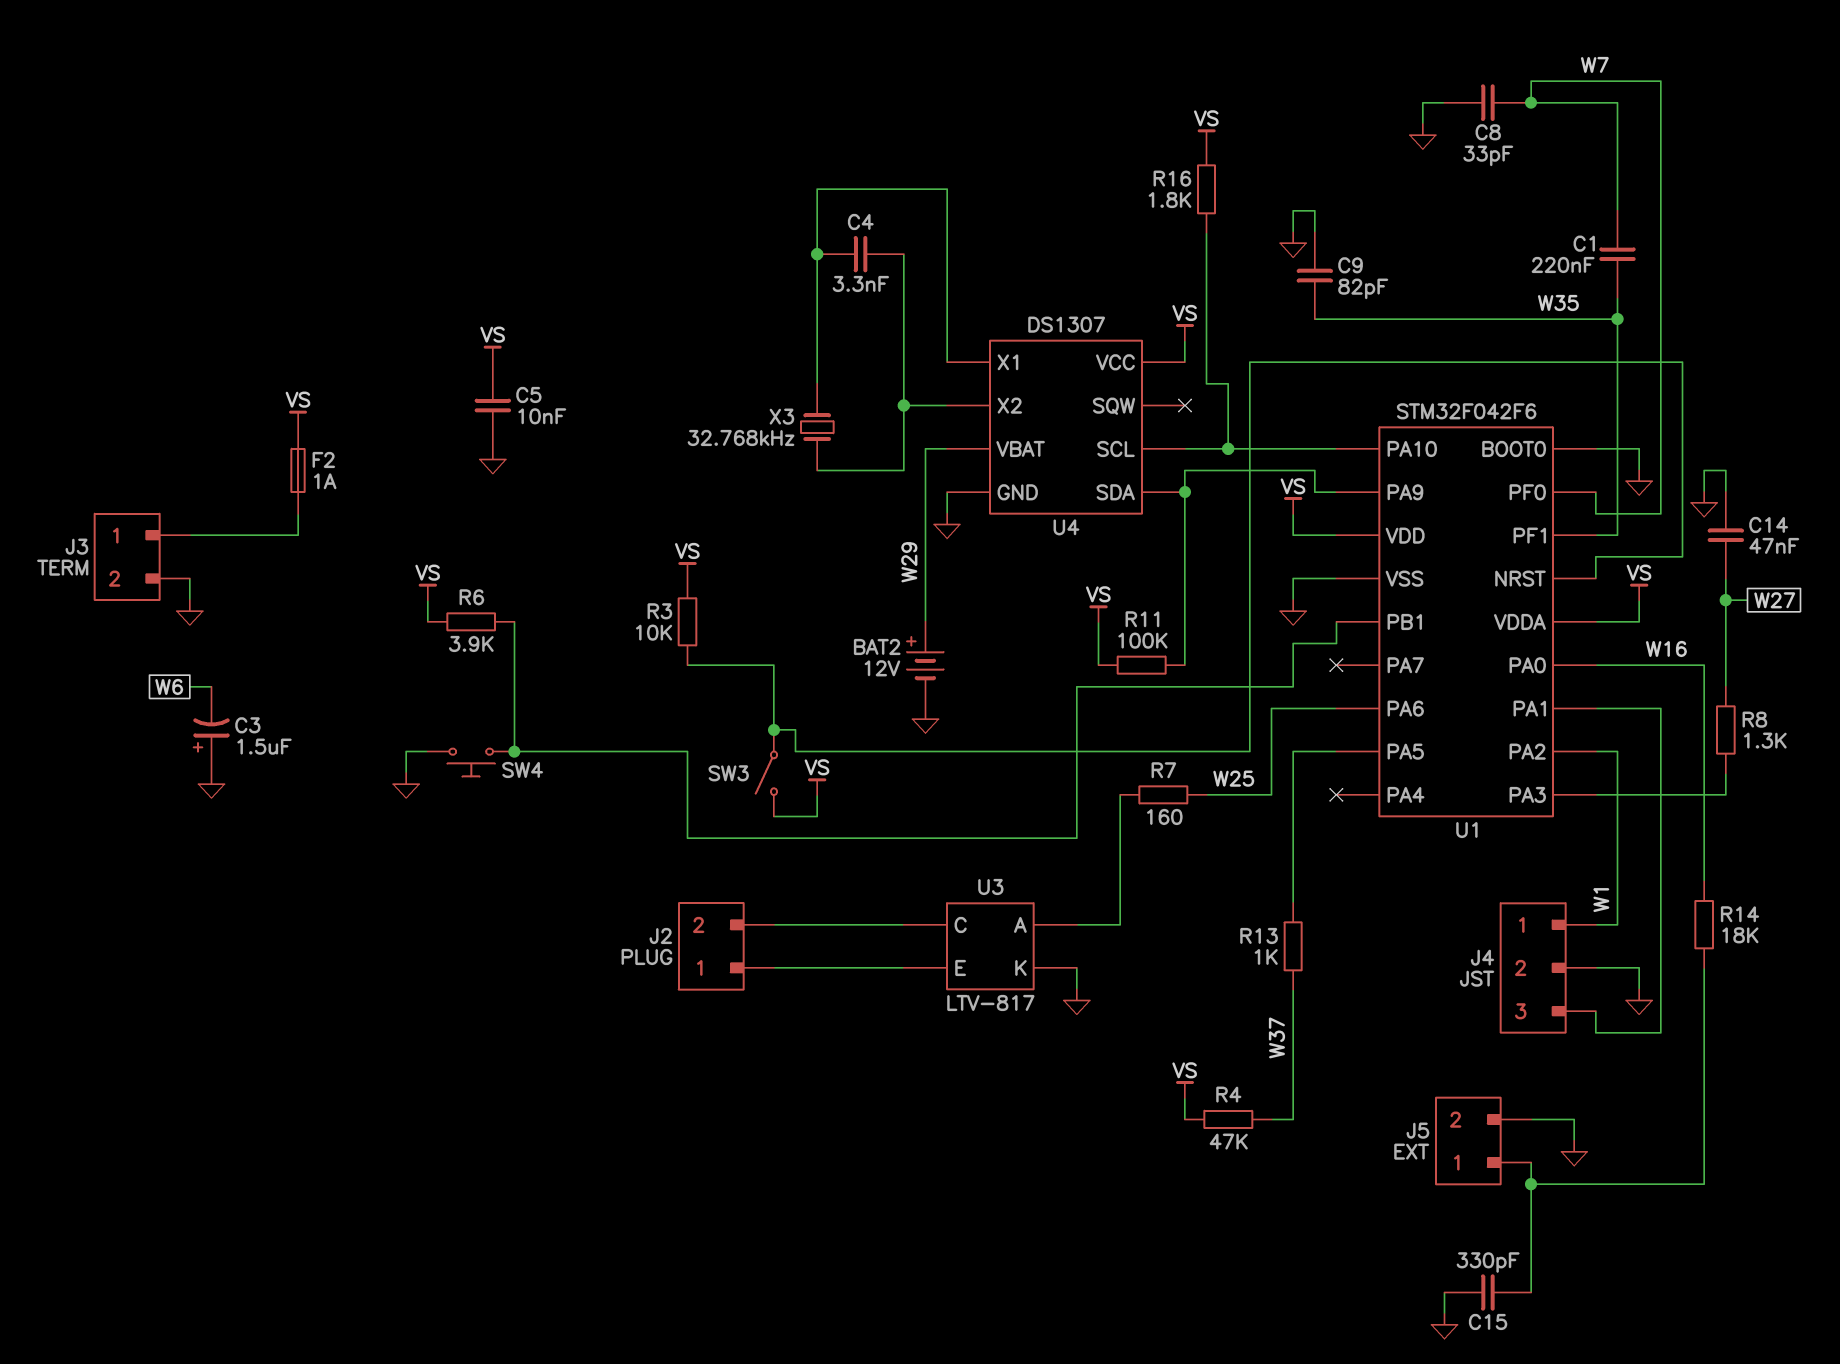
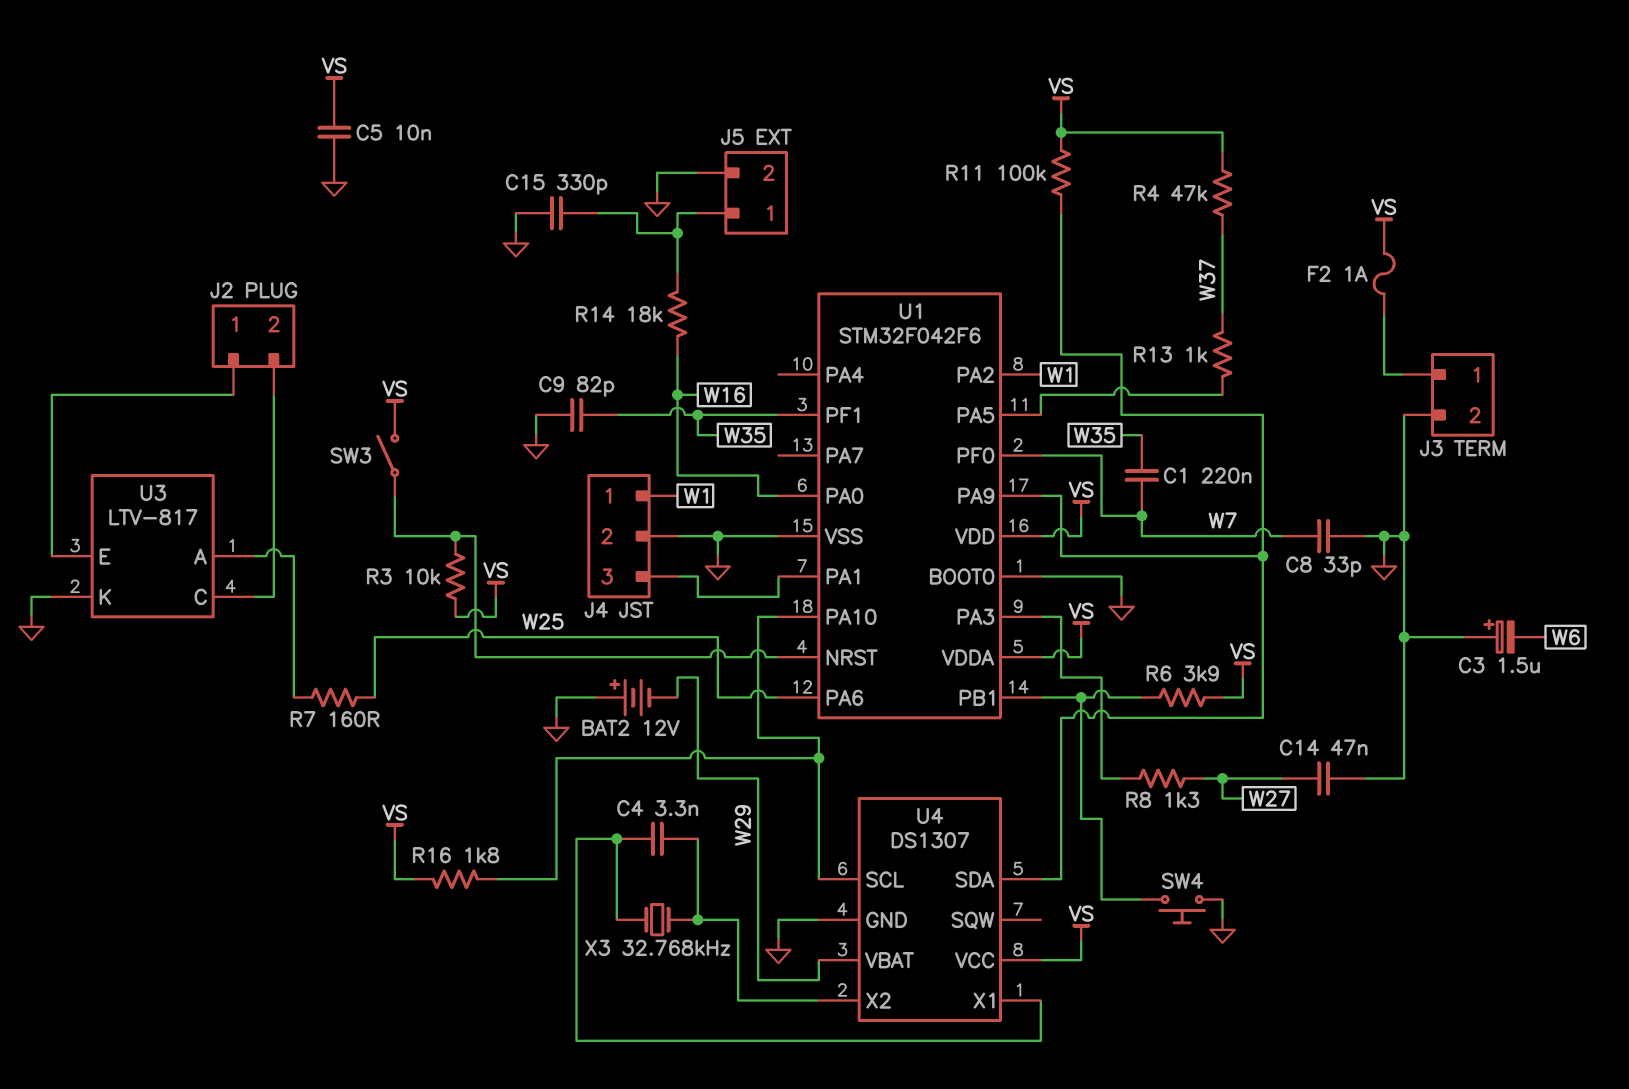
BAT2: 12V (plus W29, minus GND) -> 12V (plus GND, minus W29)

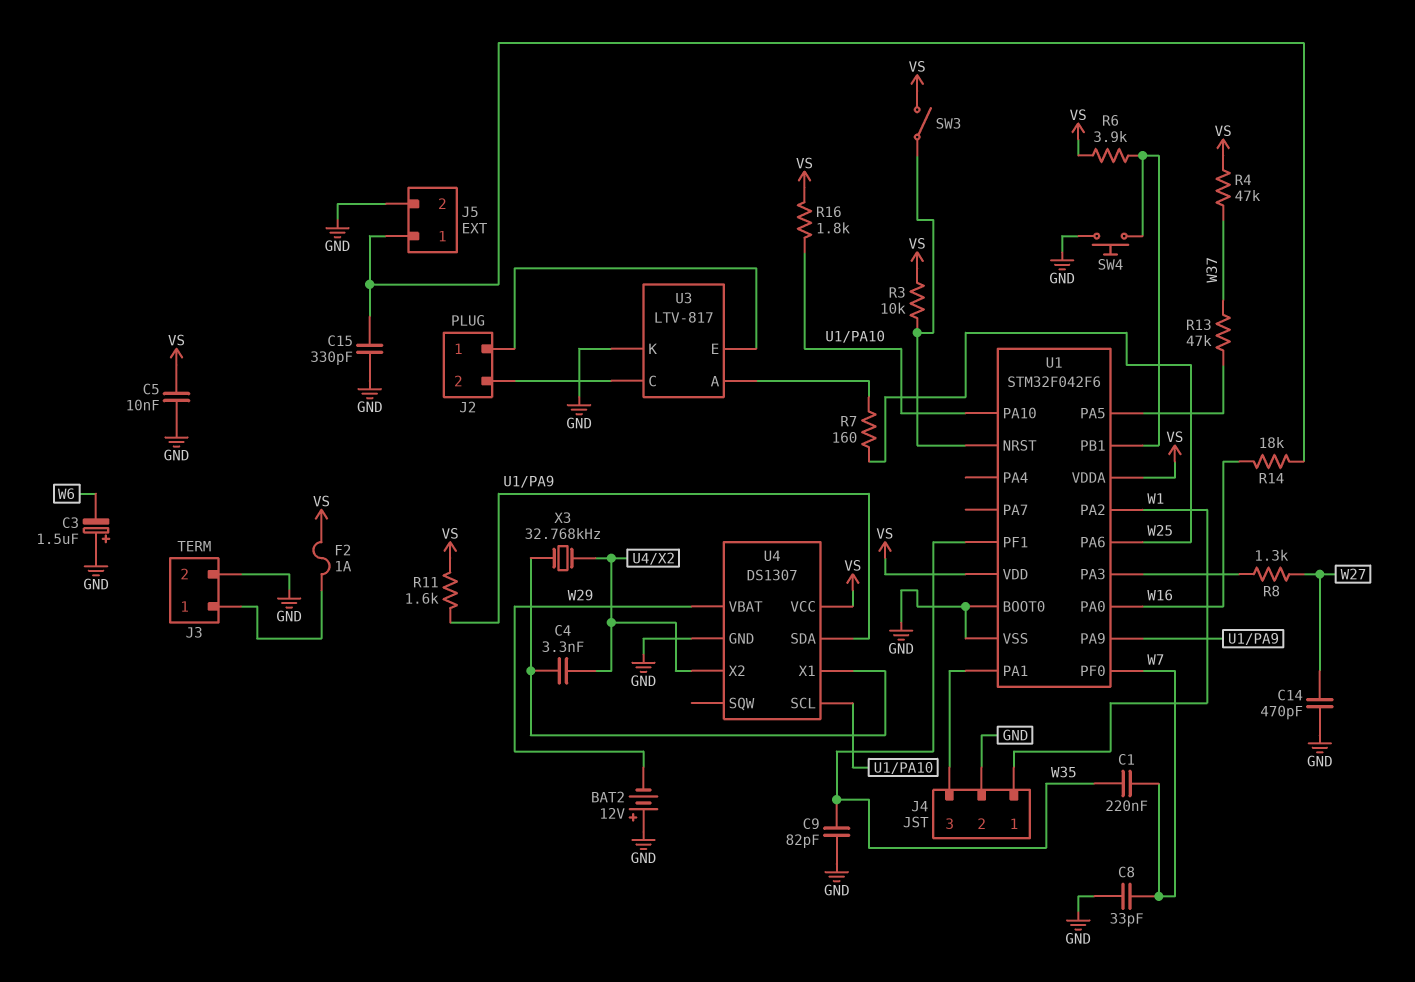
C14: 47nF (GND, W27) -> 470pF (GND, W27)
R11: 100k (U1/PA9, VS) -> 1.6k (U1/PA9, VS)
R13: 1k (U1/PA5, W37) -> 47k (U1/PA5, W37)

